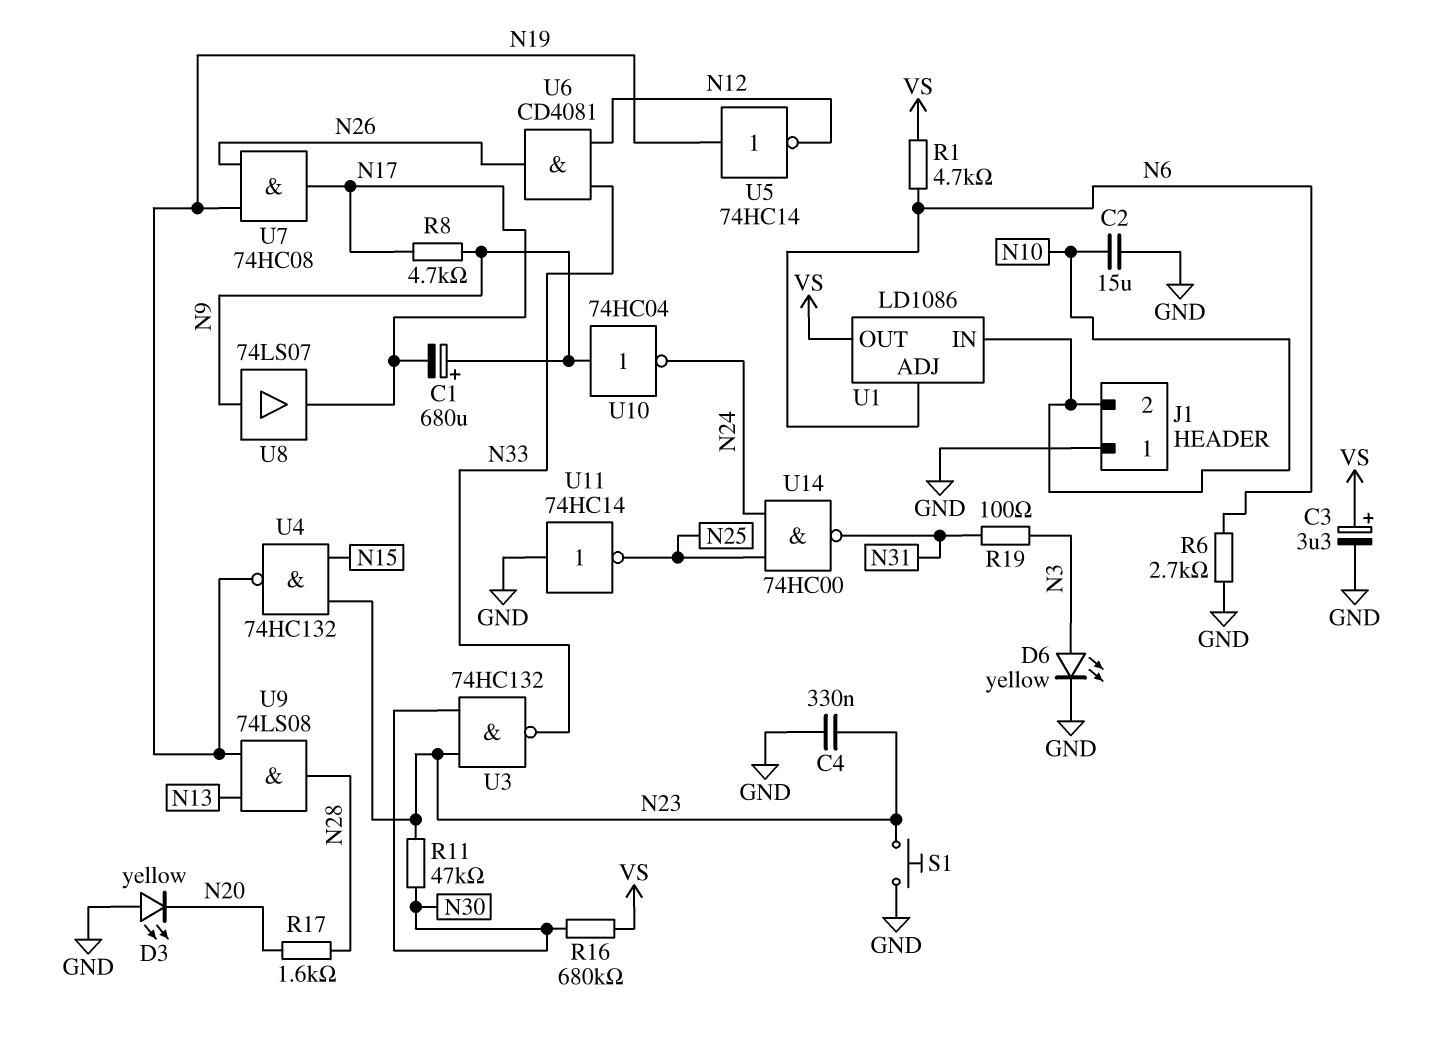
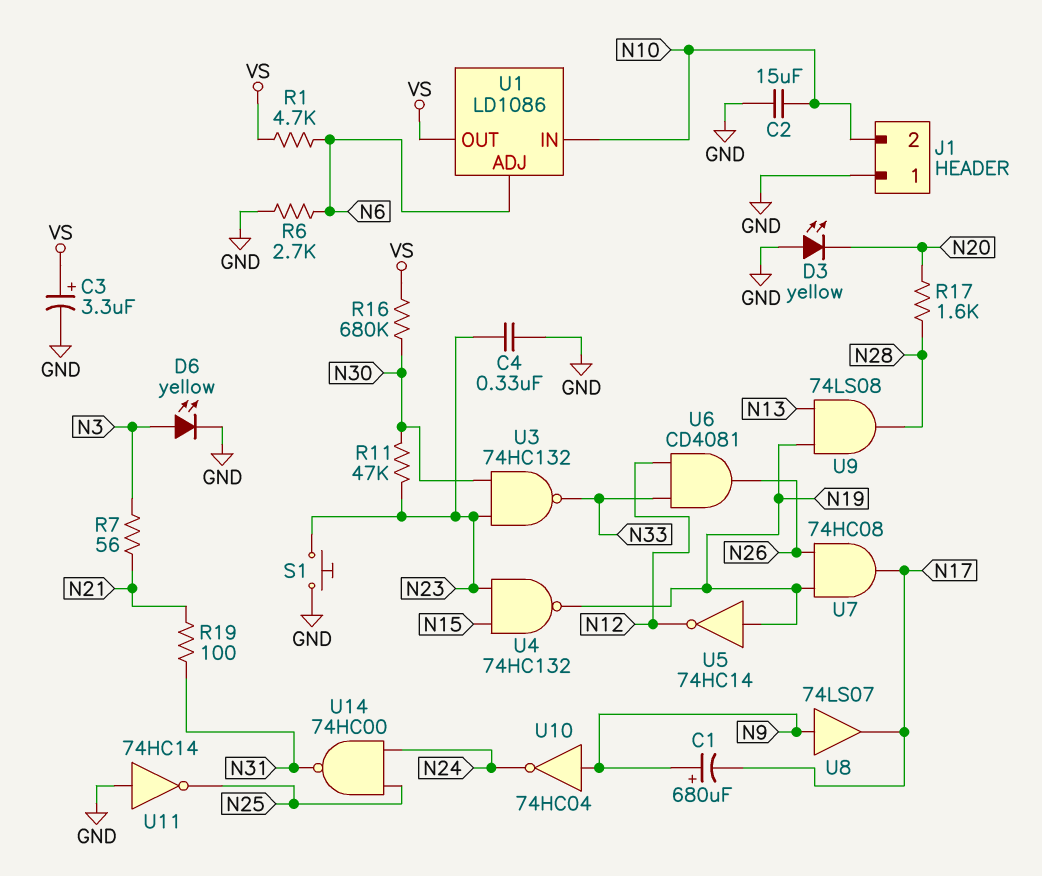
R7: none -> 56 (N3, N21)
R8: 4.7k (N9, N17) -> none
R19: 100 (N3, N31) -> 100 (N21, N31)

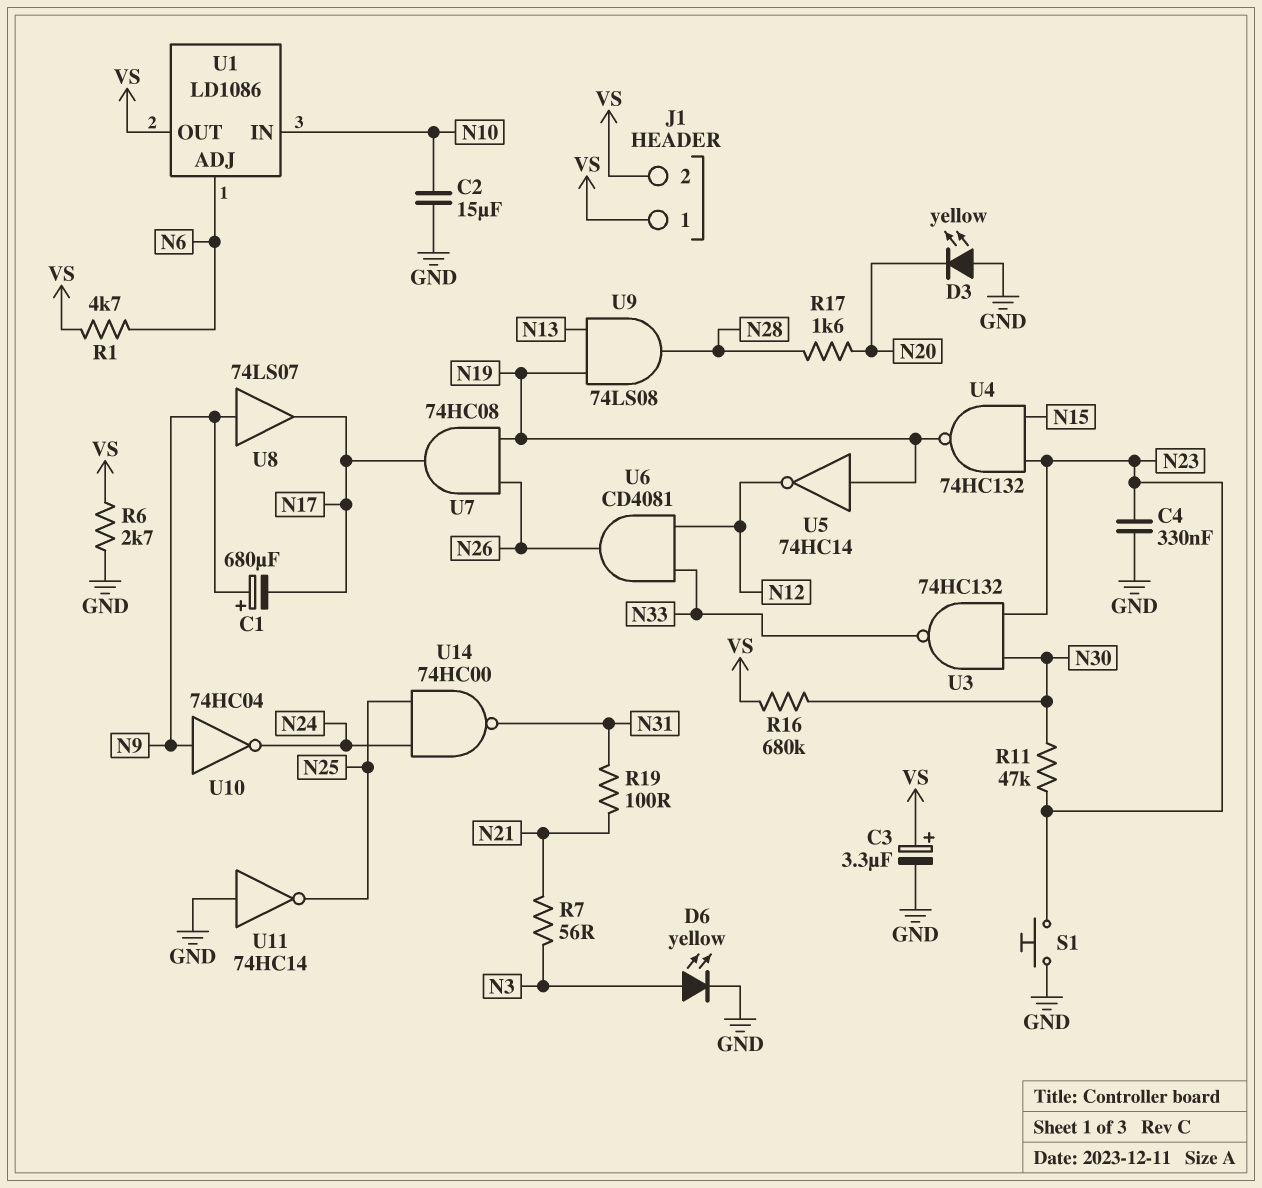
J1 pin 1: GND -> VS
J1 pin 2: N10 -> VS
R6: 2.7k (GND, N6) -> 2.7k (GND, VS)

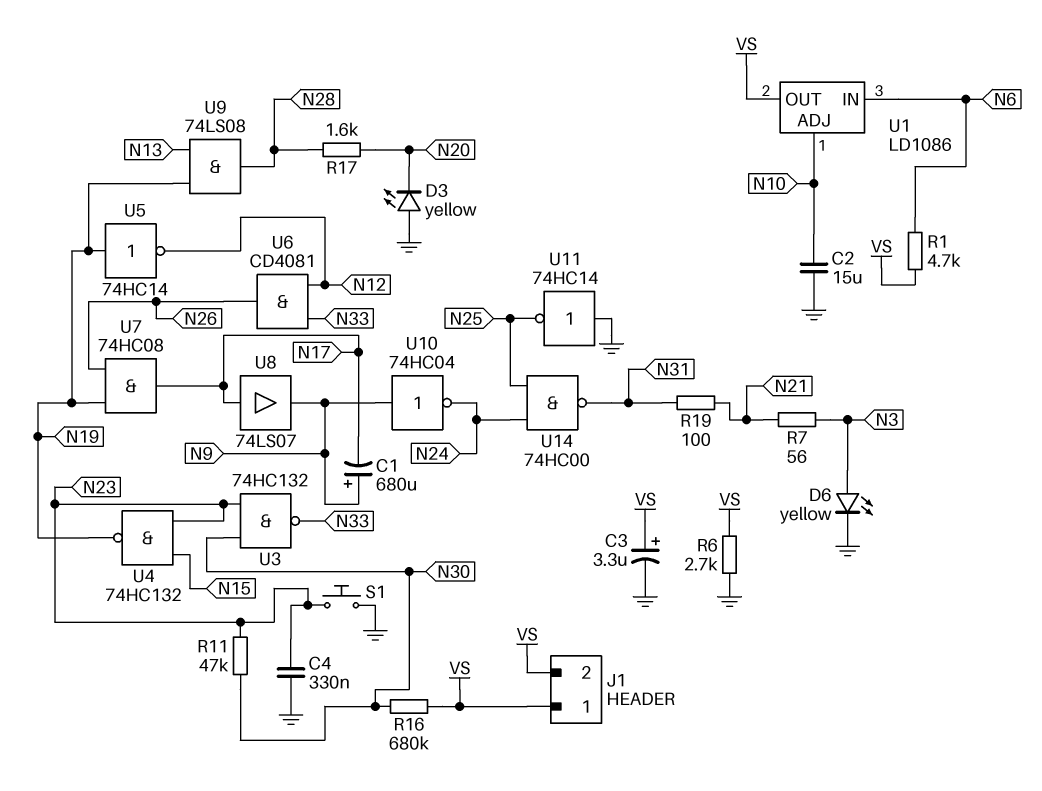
U1 pin ADJ: N6 -> N10
U1 pin IN: N10 -> N6
U8: buffer 74LS07 (in N9, out N17) -> buffer 74LS07 (in N17, out N9)

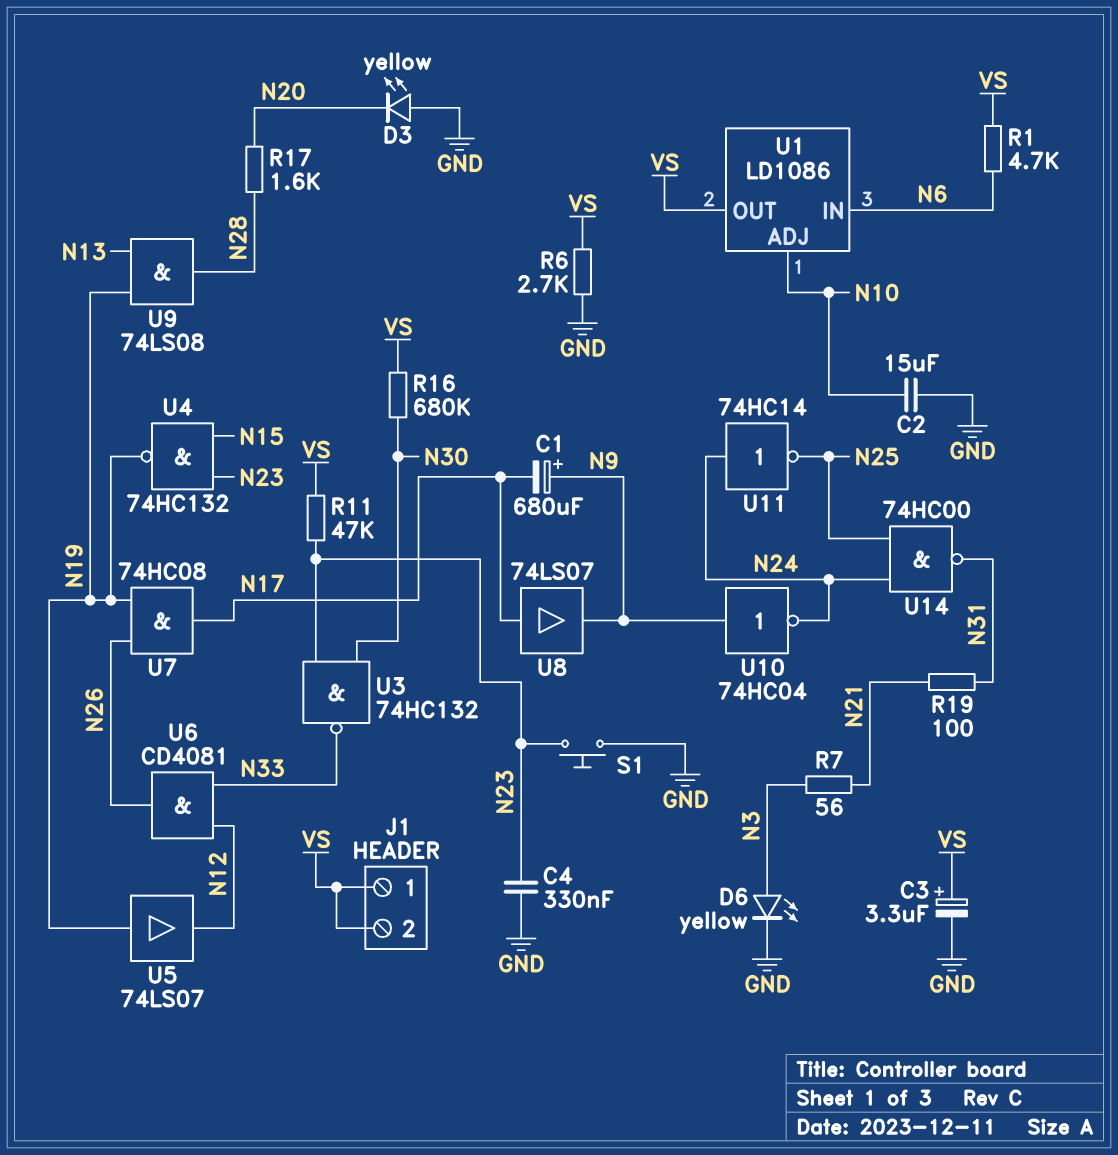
R11: 47k (N23, N30) -> 47k (N23, VS)
U5: NOT 74HC14 (in N19, out N12) -> buffer 74LS07 (in N19, out N12)
U11: NOT 74HC14 (in GND, out N25) -> NOT 74HC14 (in N24, out N25)

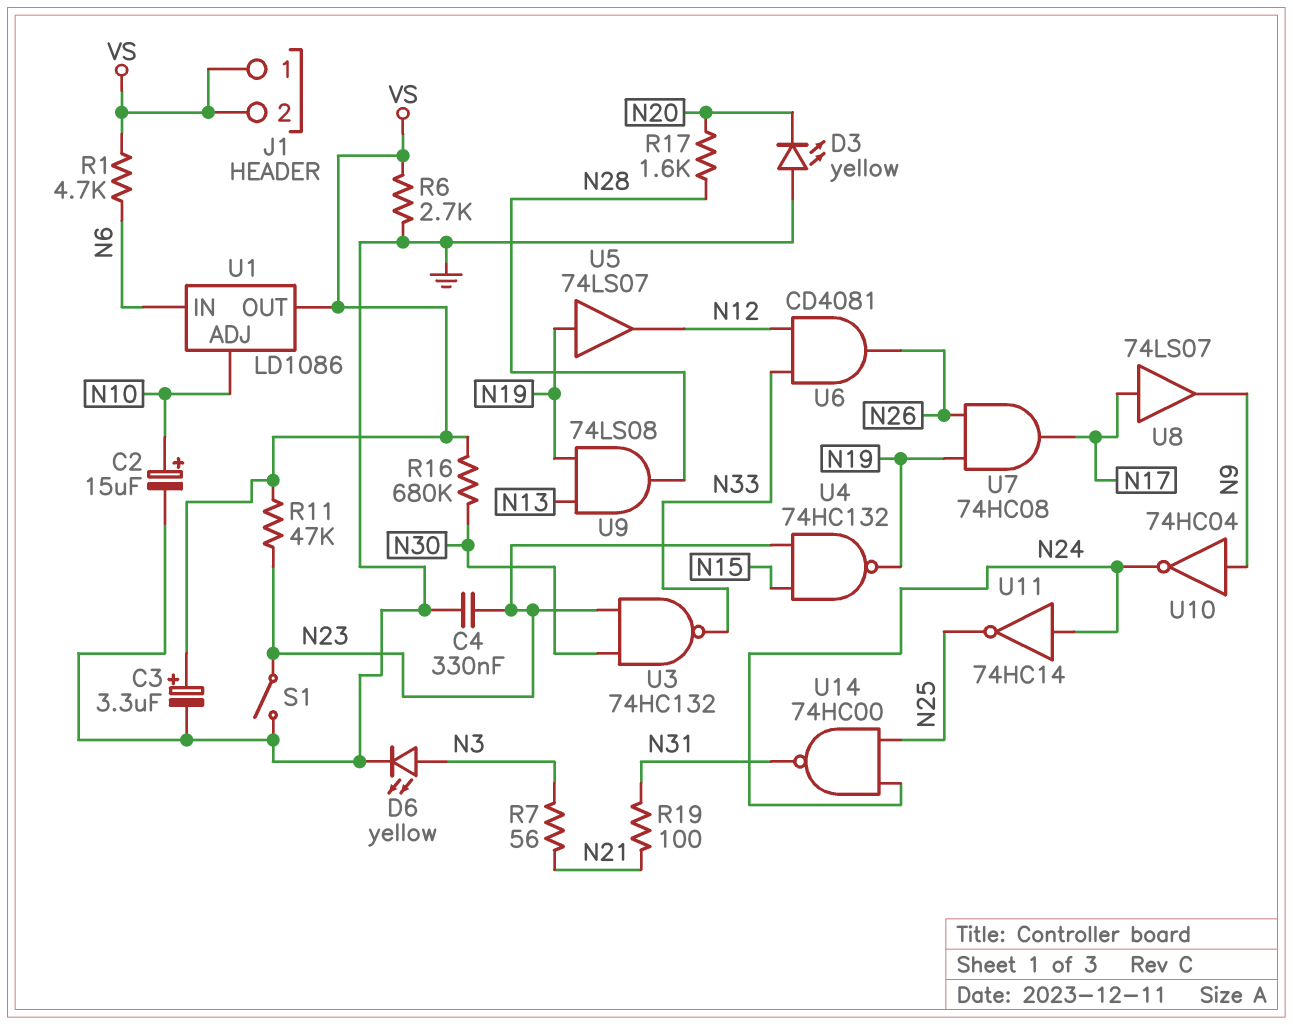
C1: 680uF (plus N9, minus N17) -> none
C2: 15uF (GND, N10) -> 15uF (plus N10, minus GND)
S1: button (GND, N23) -> switch (GND, N23)

